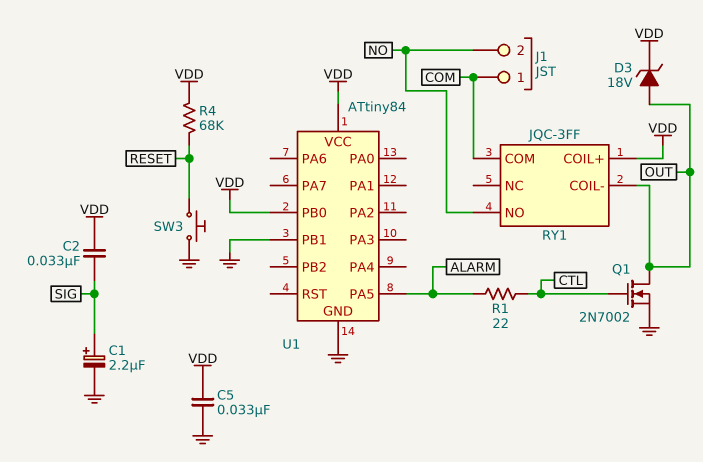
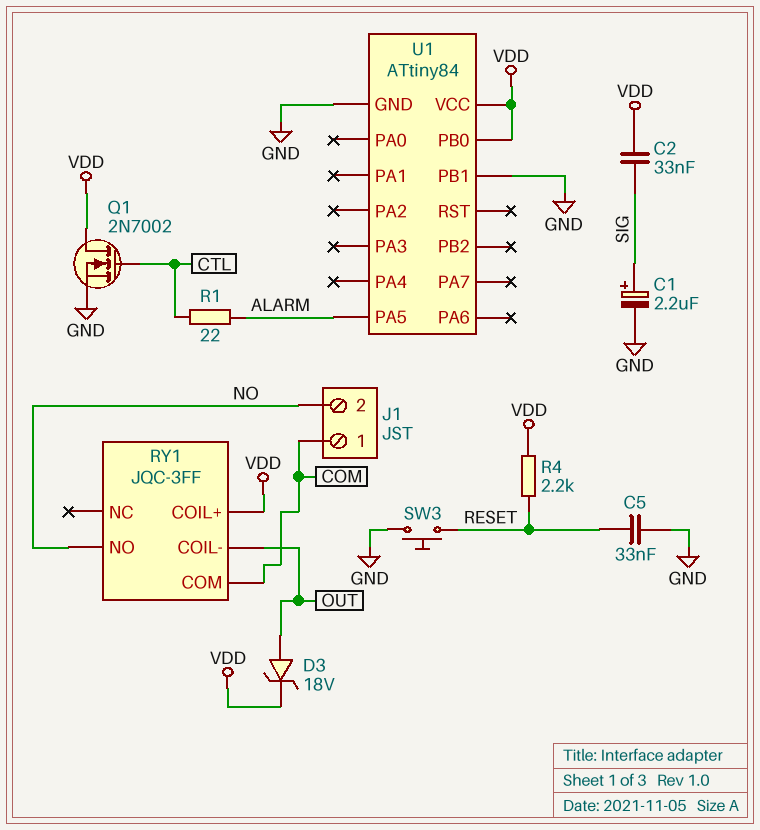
C5: 33nF (GND, VDD) -> 33nF (GND, RESET)
Q1: NMOS 2N7002 (G CTL, D OUT, S GND) -> NMOS 2N7002 (G CTL, D VDD, S GND)
R4: 68k (RESET, VDD) -> 2.2k (RESET, VDD)

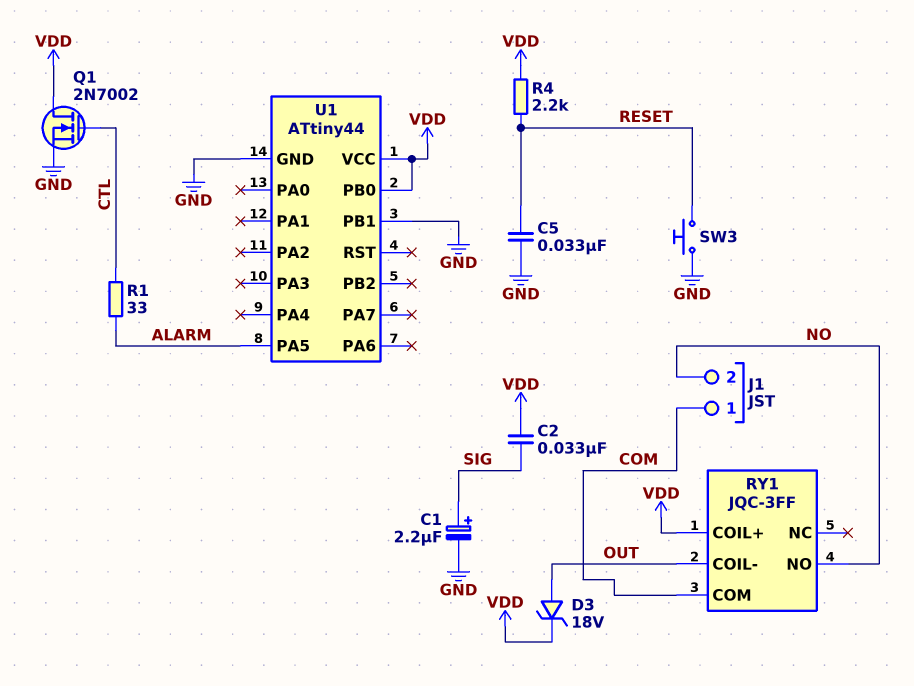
R1: 22 (ALARM, CTL) -> 33 (ALARM, CTL)
U1: ATtiny84 -> ATtiny44

